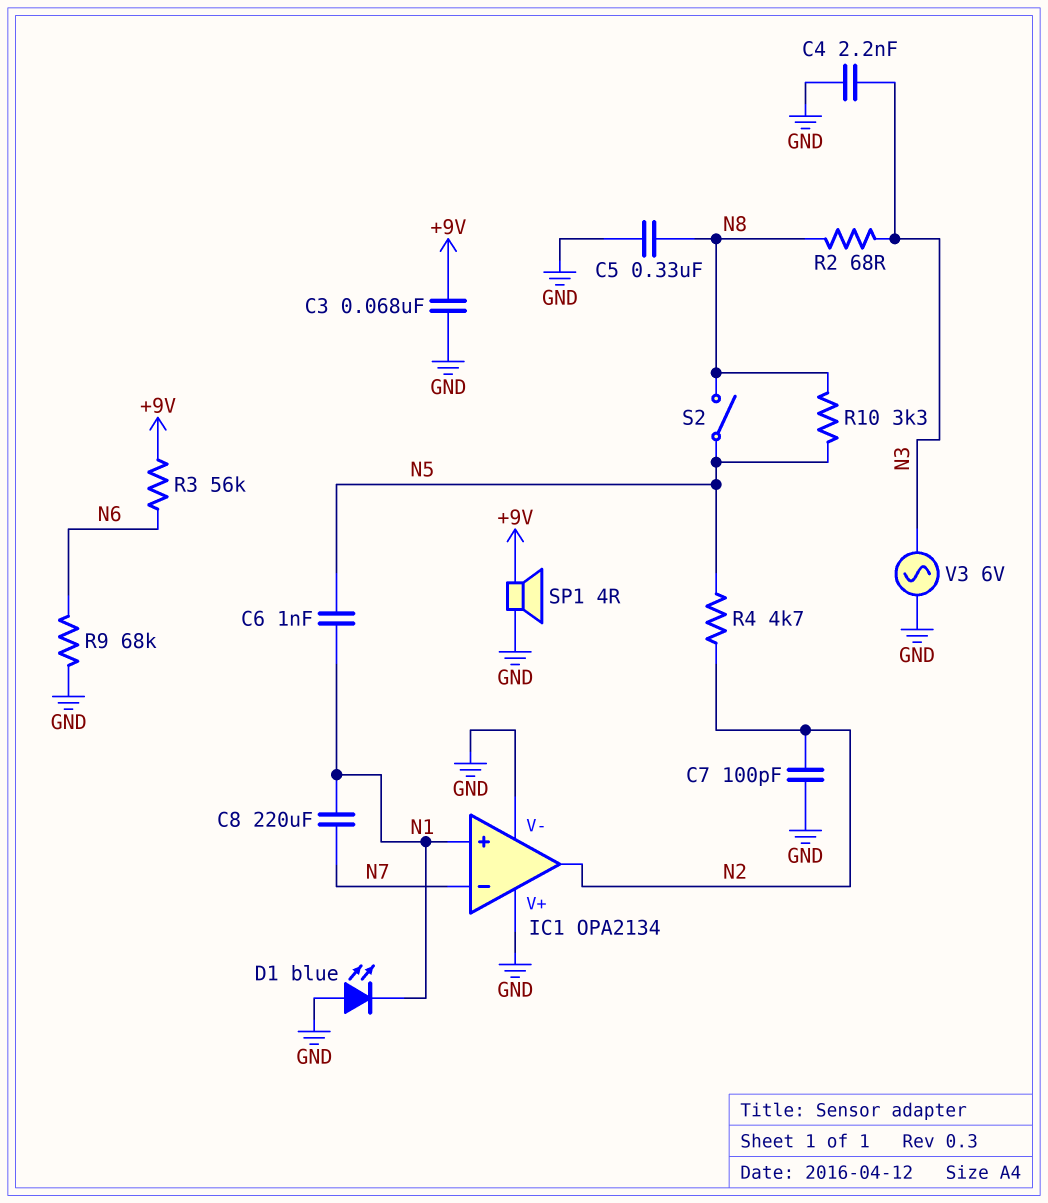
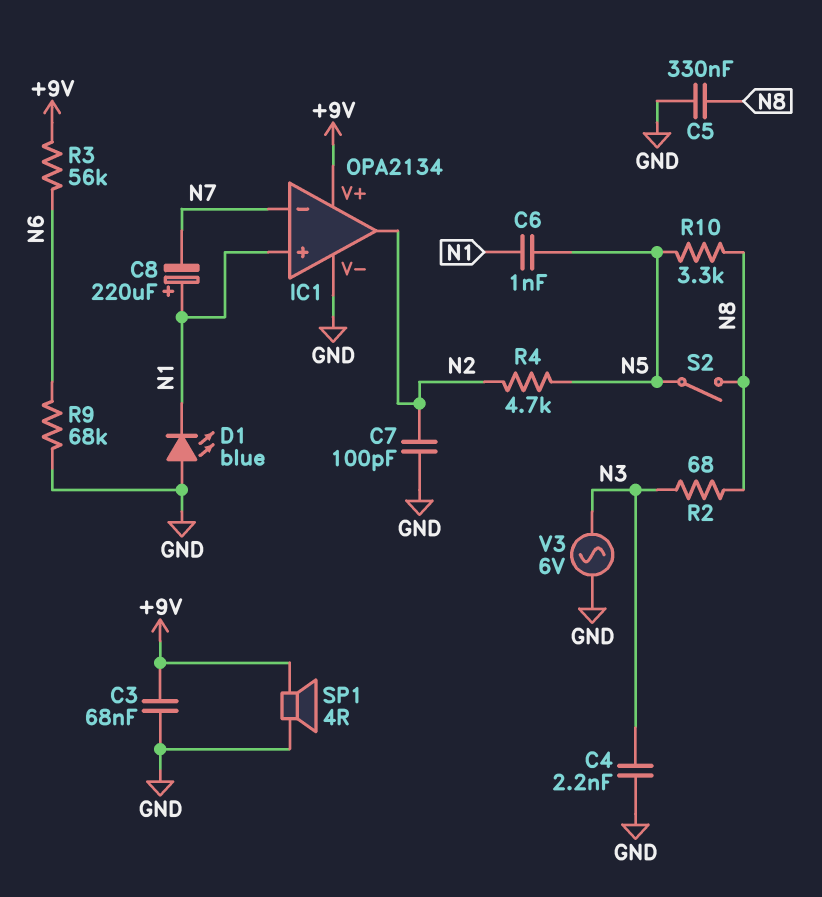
C8: 220uF (N1, N7) -> 220uF (plus N1, minus N7)
IC1 pin V+: GND -> +9V

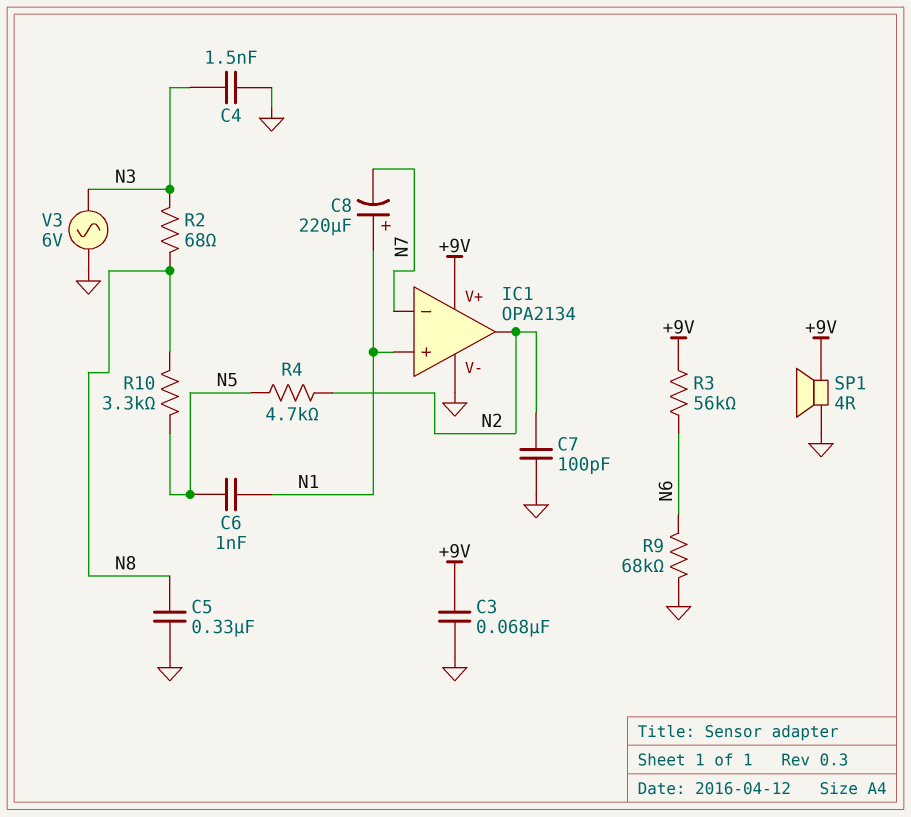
C4: 2.2nF (GND, N3) -> 1.5nF (GND, N3)
D1: LED blue (A GND, K N1) -> none
S2: switch (N5, N8) -> none

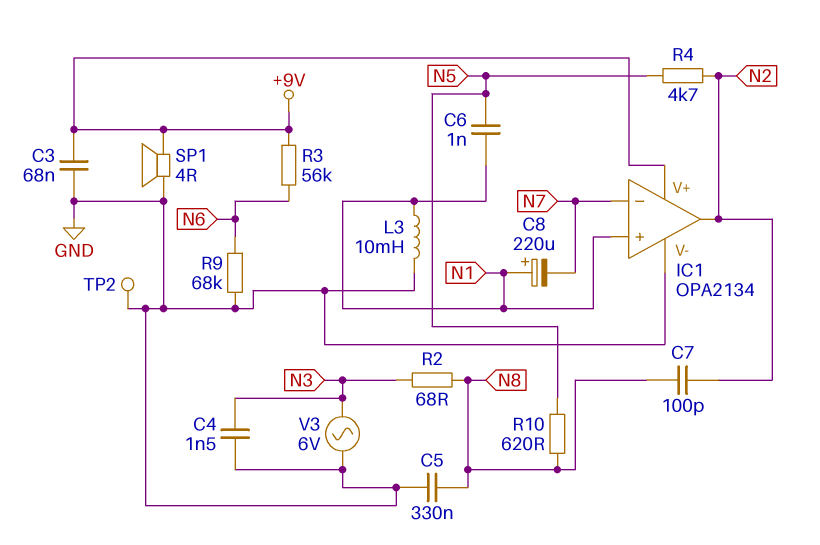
C7: 100pF (GND, N2) -> 100pF (N2, N8)
L3: none -> 10mH (GND, N1)
R10: 3.3k (N5, N8) -> 620 (N5, N8)
TP2: none -> test point (GND)

